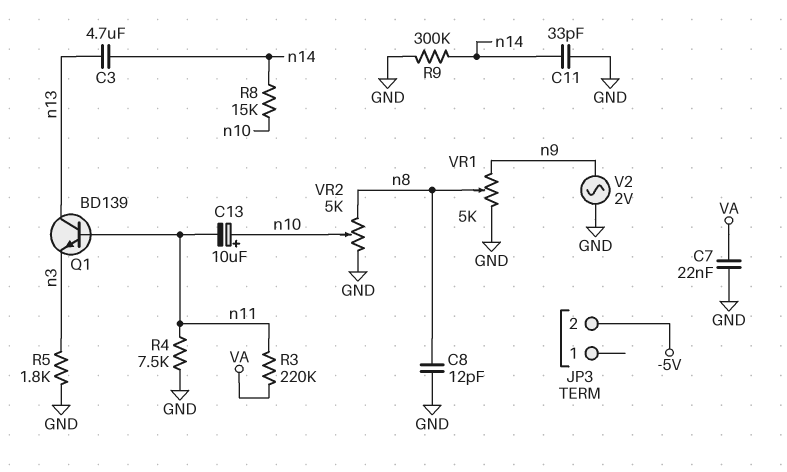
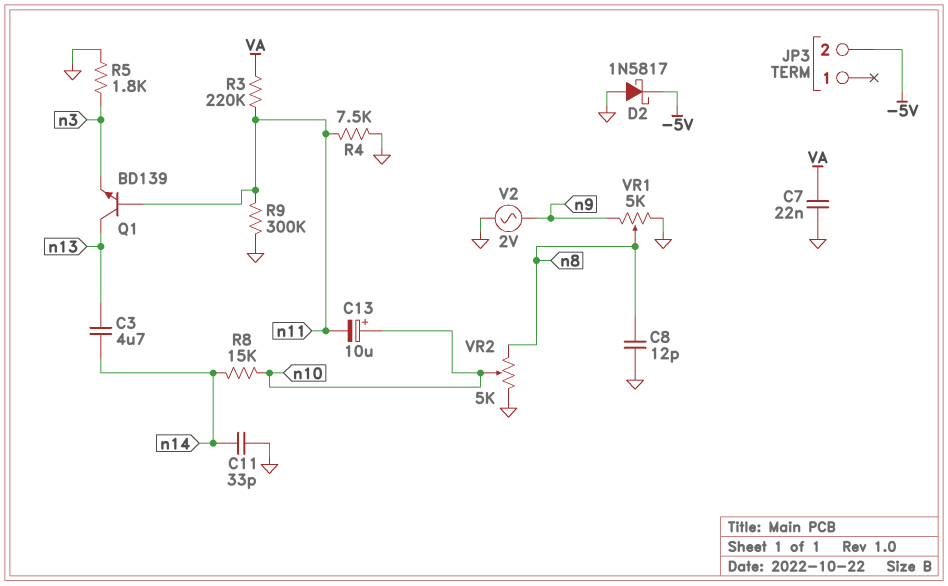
D2: none -> schottky 1N5817 (A GND, K -5V)
R9: 300k (GND, n14) -> 300k (GND, n11)

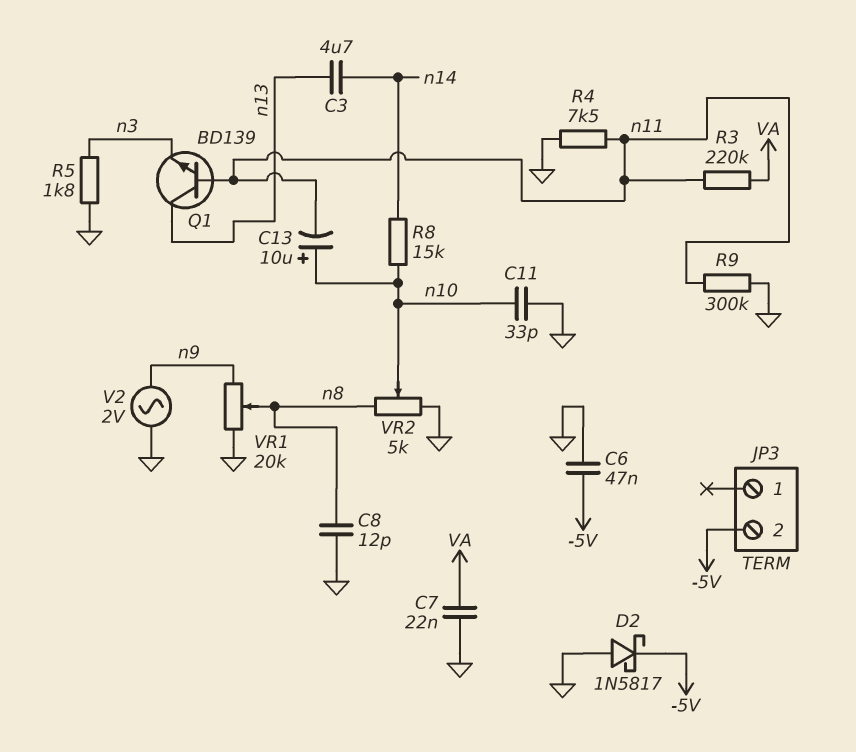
C6: none -> 47nF (-5V, GND)
C11: 33pF (GND, n14) -> 33pF (GND, n10)
VR1: 5k (GND, n9, wiper n8) -> 20k (GND, n9, wiper n8)

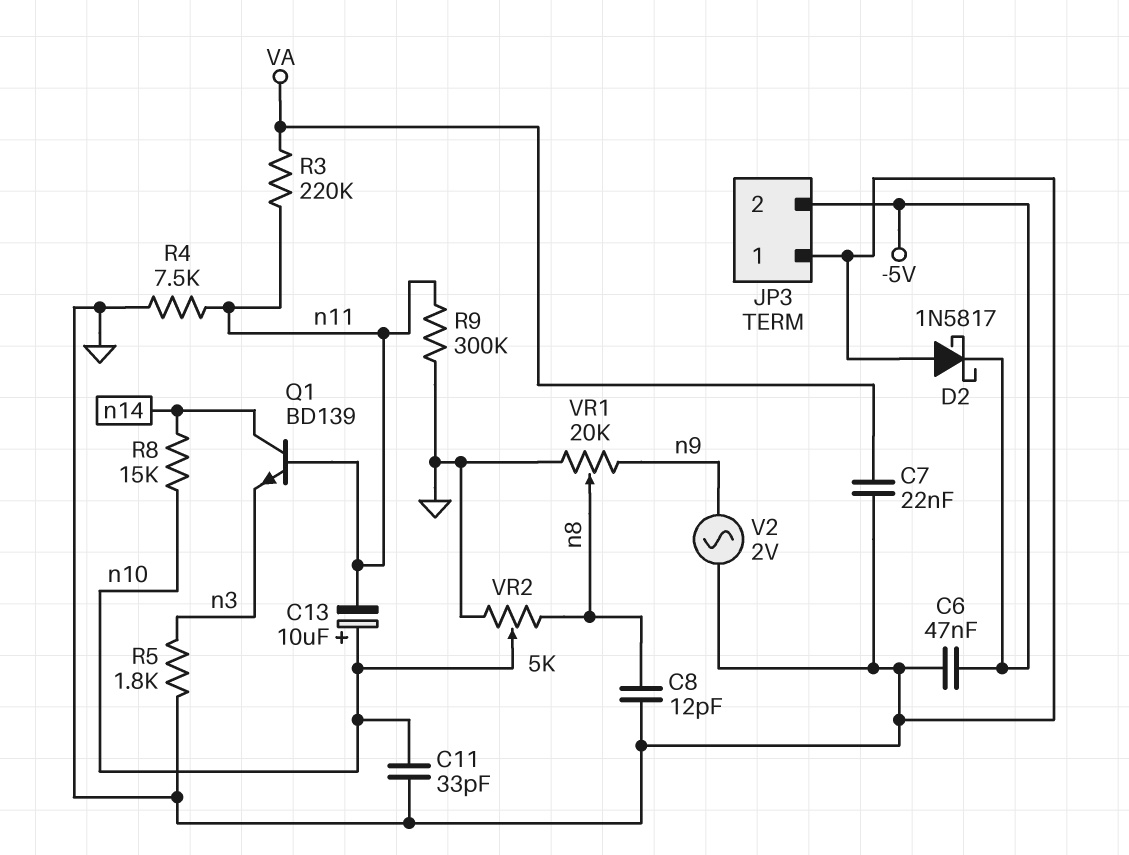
C3: 4.7uF (n13, n14) -> none
JP3 pin 1: none -> GND
Q1: NPN BD139 (B n11, C n13, E n3) -> NPN BD139 (B n11, C n14, E n3)

